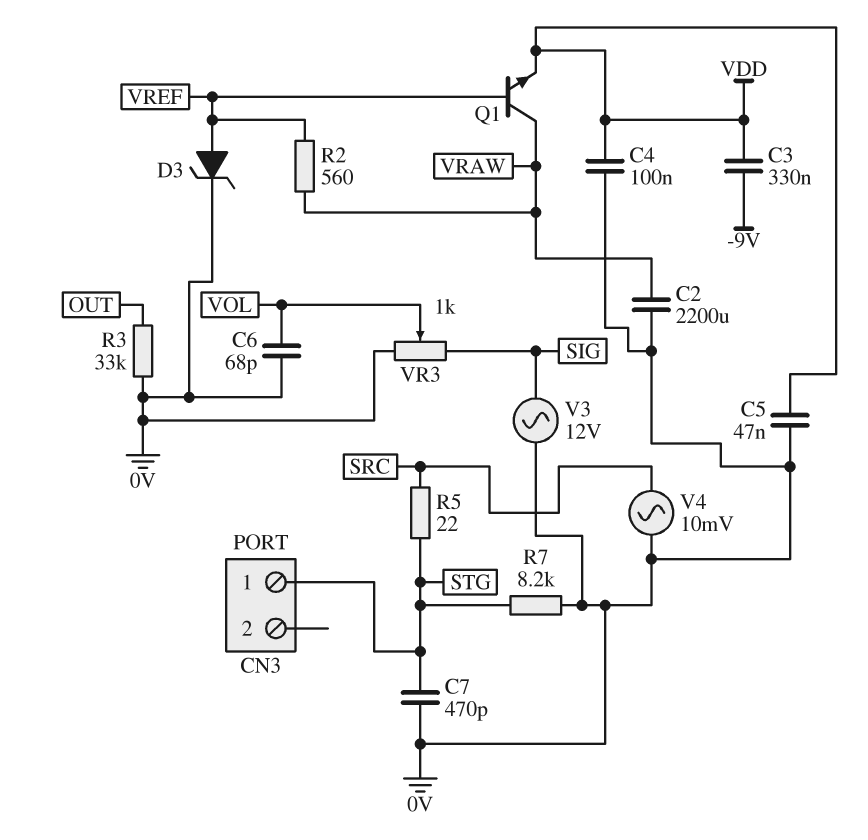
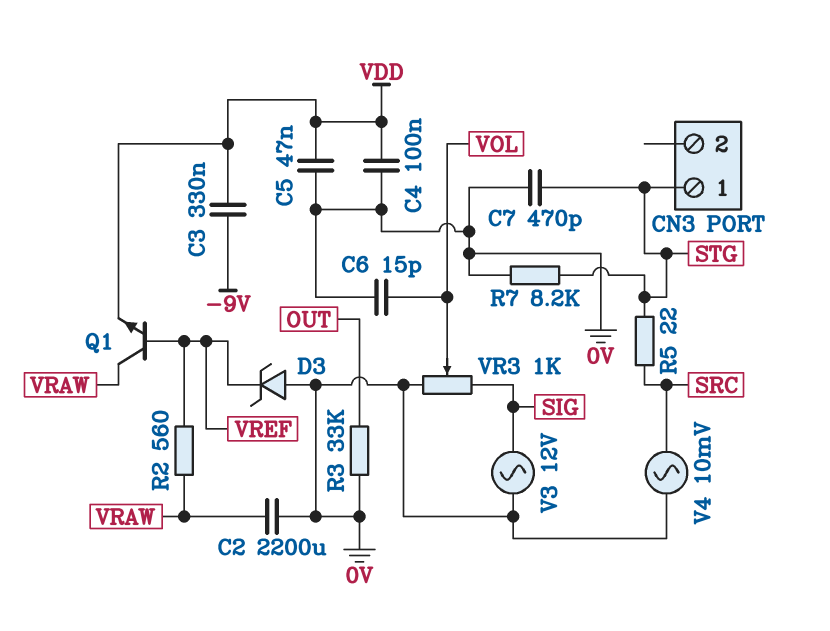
C6: 68pF (0V, VOL) -> 15pF (0V, VOL)
D3: zener (A VREF, K 0V) -> zener (A 0V, K VREF)

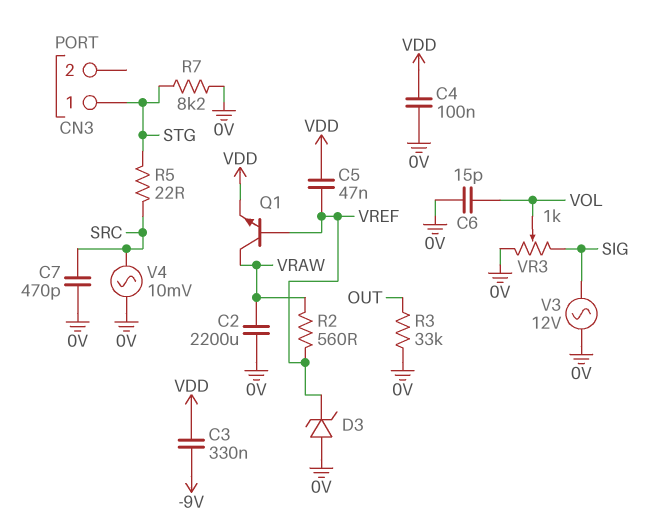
C5: 47nF (0V, VDD) -> 47nF (VDD, VREF)
C7: 470pF (0V, STG) -> 470pF (0V, SRC)

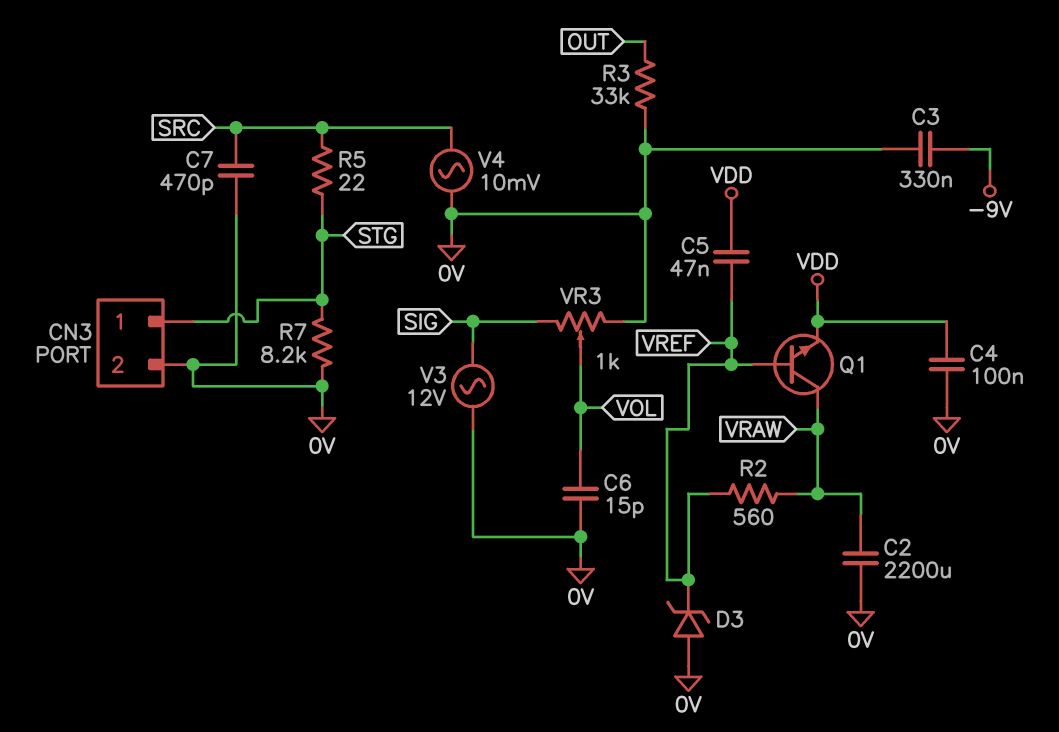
C3: 330nF (-9V, VDD) -> 330nF (-9V, 0V)
CN3 pin 2: none -> 0V

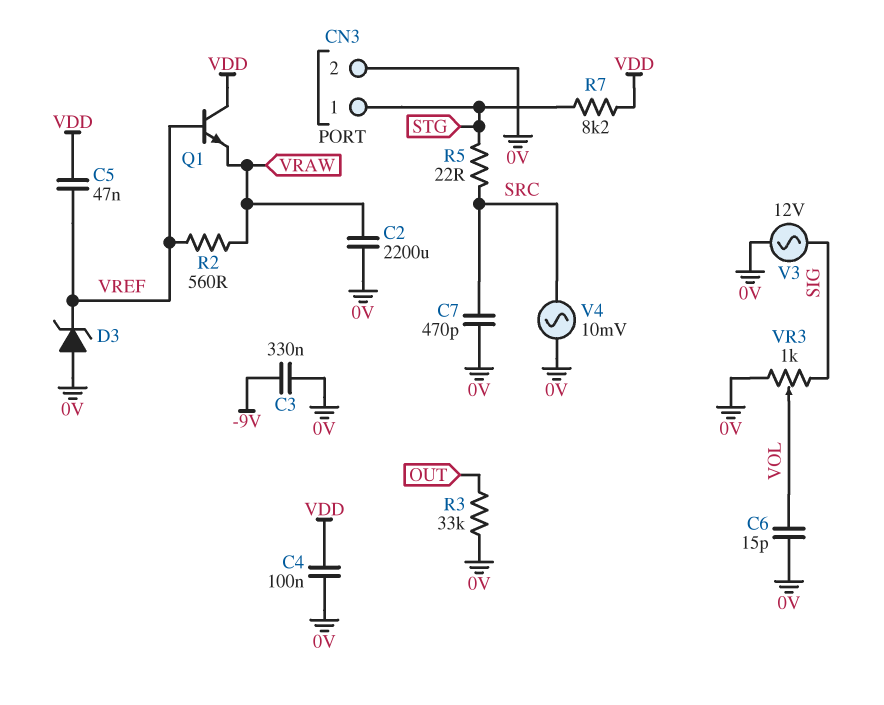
Q1: NPN (B VREF, C VRAW, E VDD) -> NPN (B VREF, C VDD, E VRAW)
R7: 8.2k (0V, STG) -> 8.2k (STG, VDD)

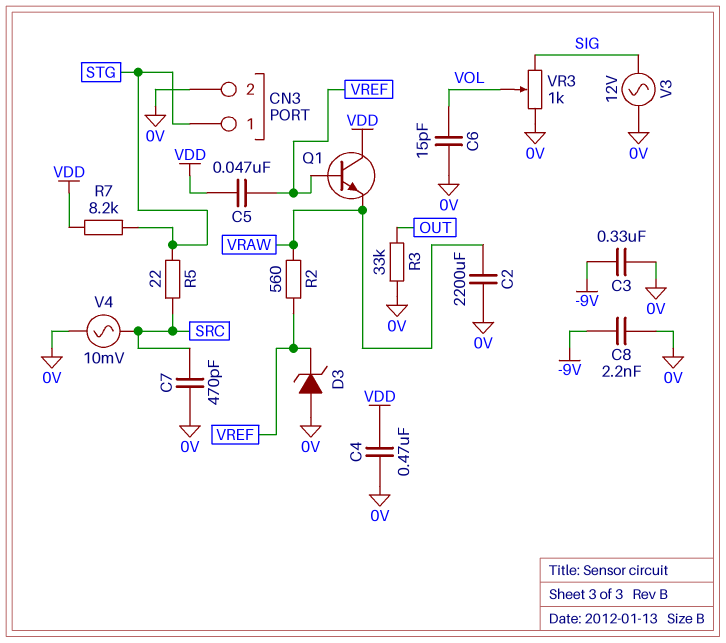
C4: 100nF (0V, VDD) -> 470nF (0V, VDD)
C8: none -> 2.2nF (-9V, 0V)

